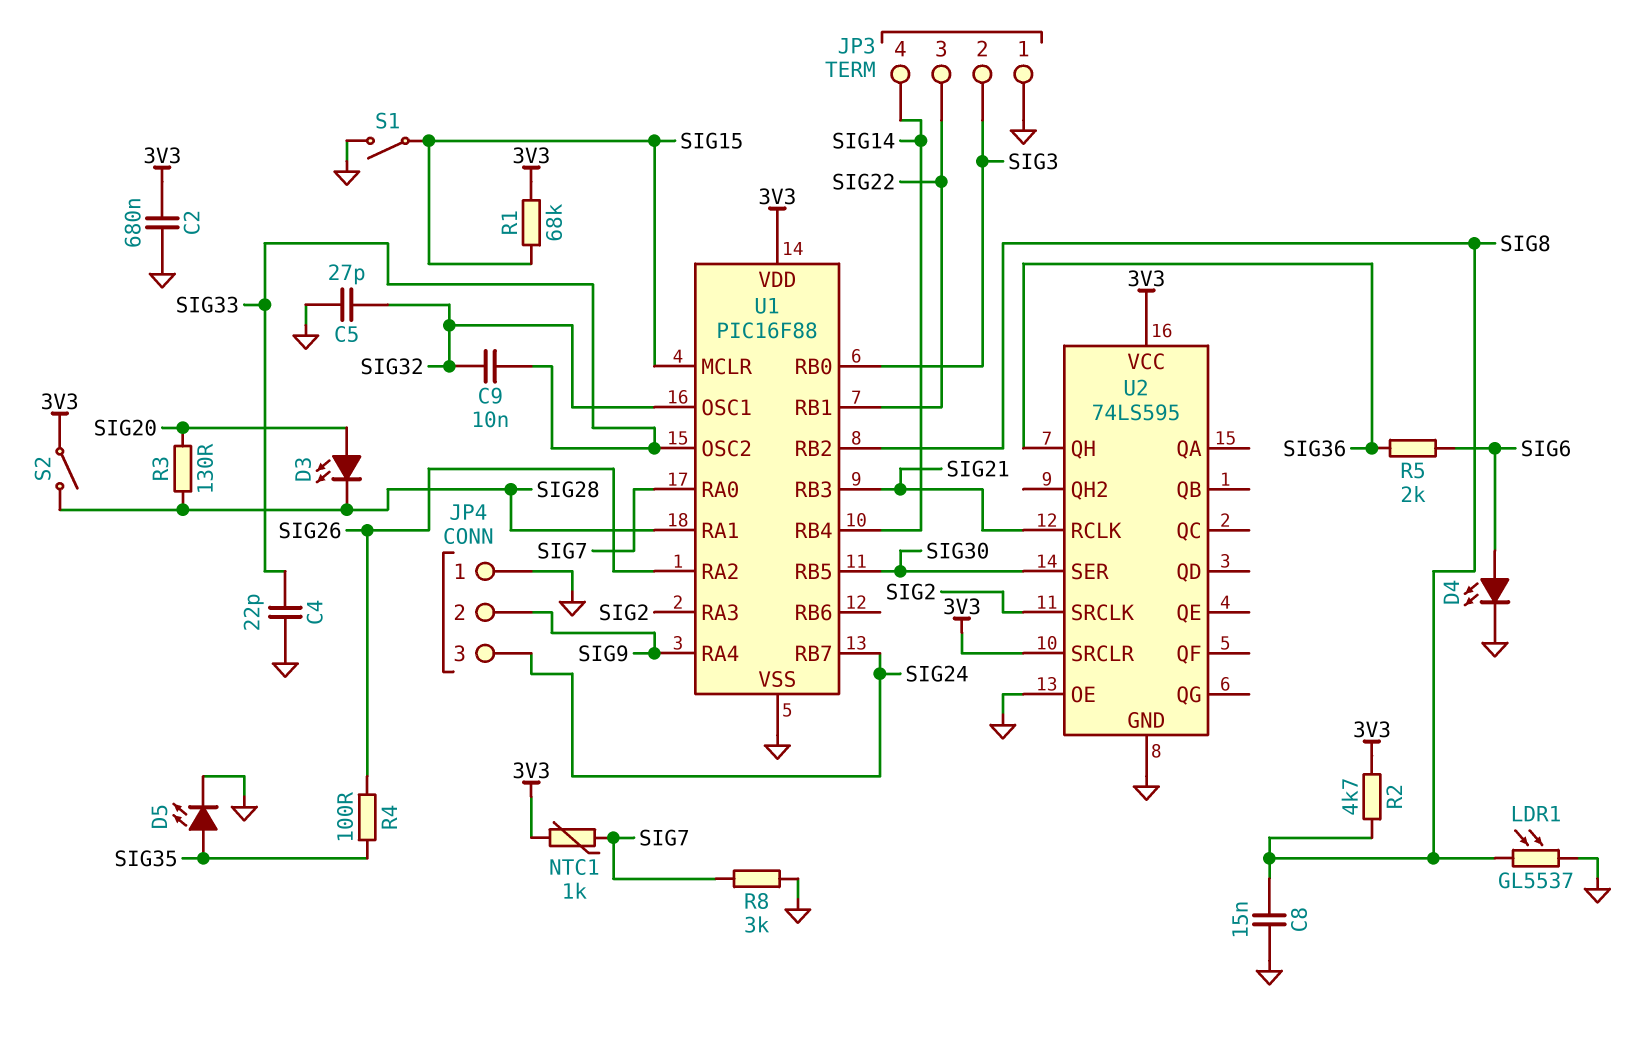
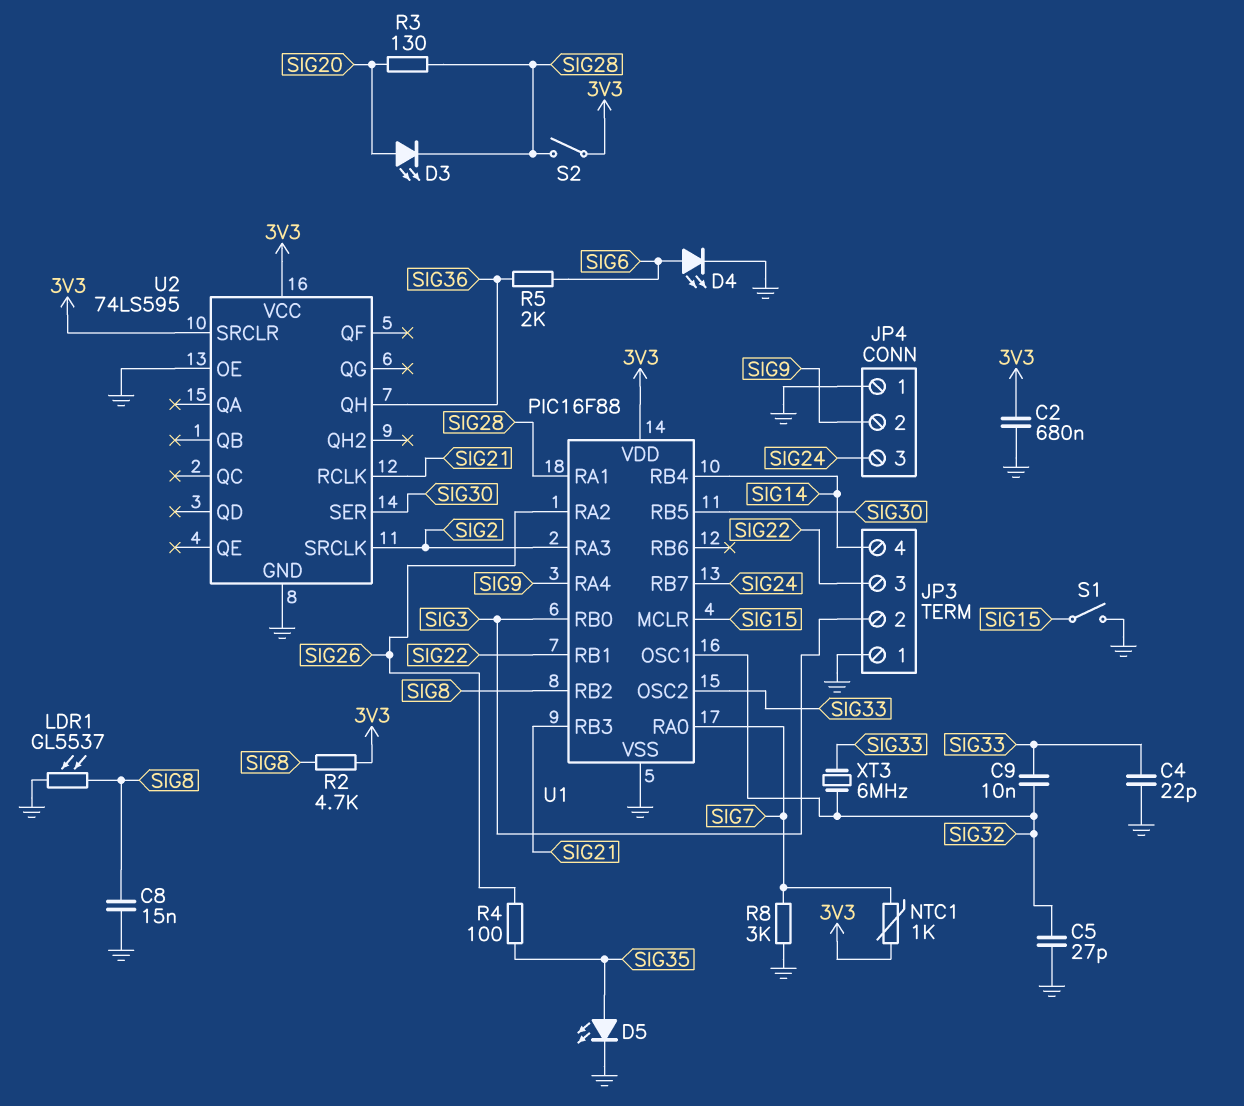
R1: 68k (3V3, SIG15) -> none
XT3: none -> 6MHz (SIG32, SIG33)

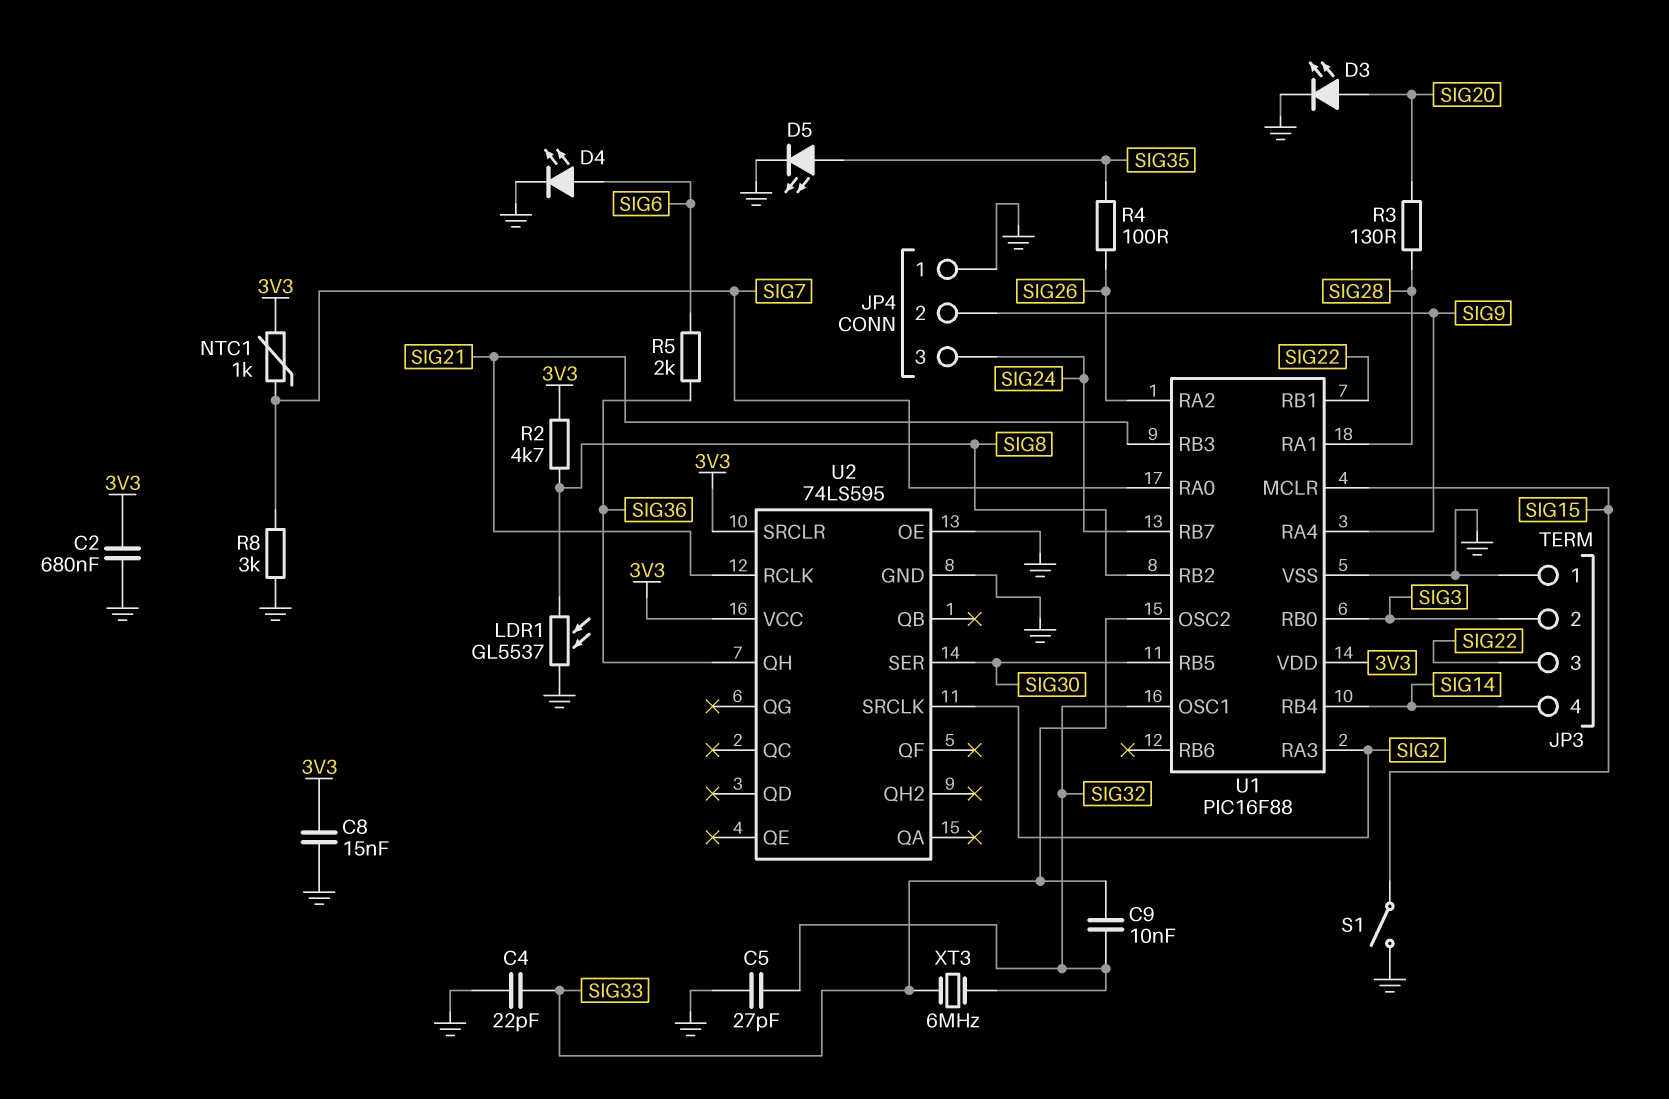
C8: 15nF (GND, SIG8) -> 15nF (3V3, GND)
D3: LED (A SIG20, K SIG28) -> LED (A SIG20, K GND)
S2: switch (3V3, SIG28) -> none

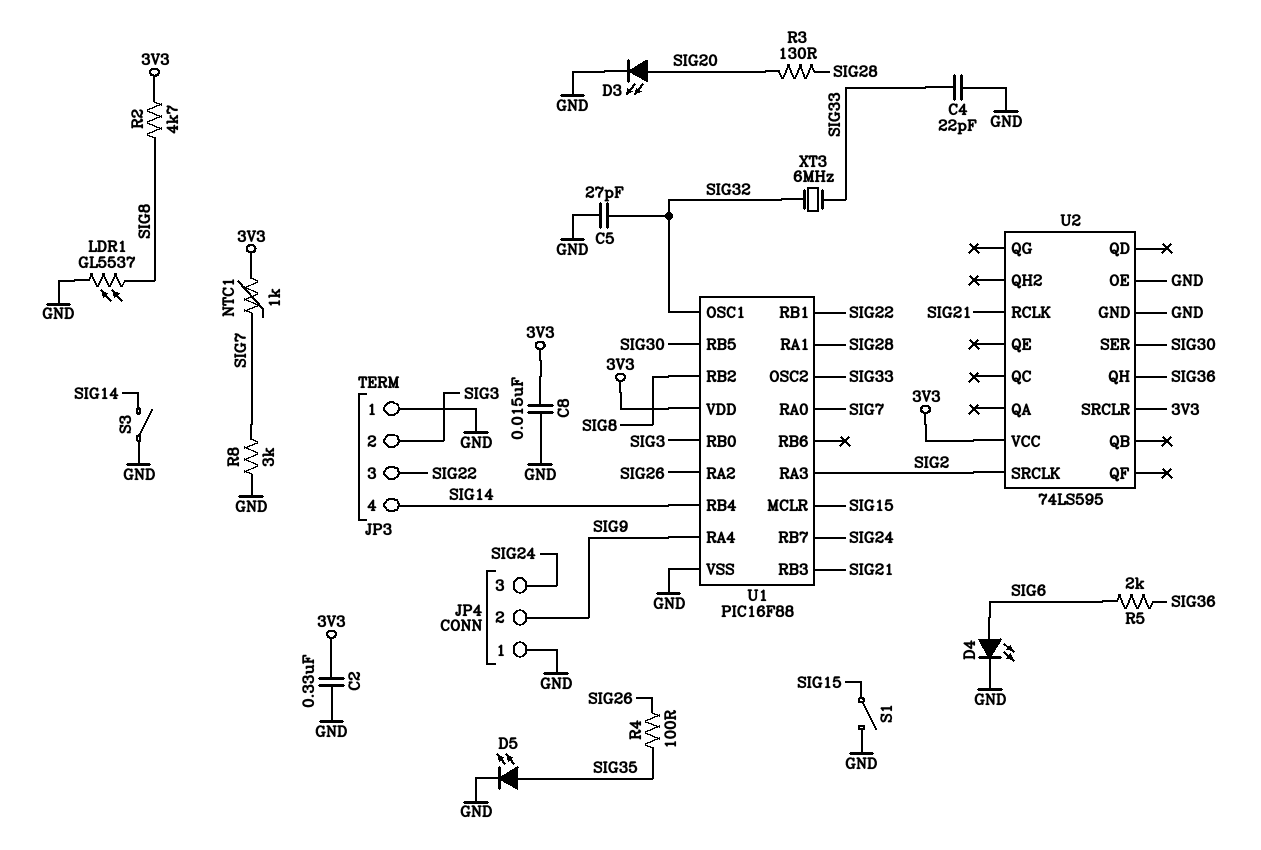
C2: 680nF (3V3, GND) -> 330nF (3V3, GND)
C9: 10nF (SIG32, SIG33) -> none
S3: none -> switch (GND, SIG14)

